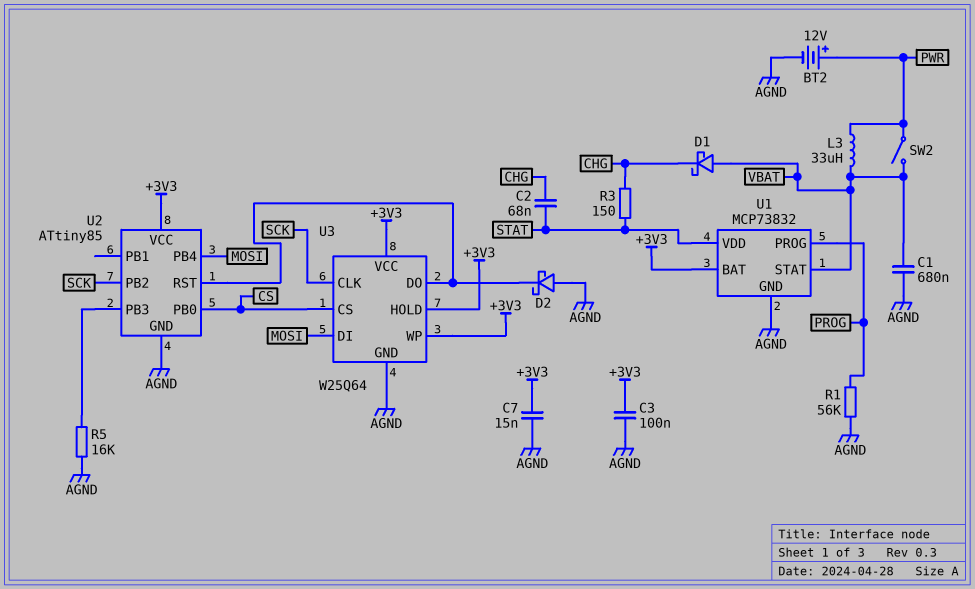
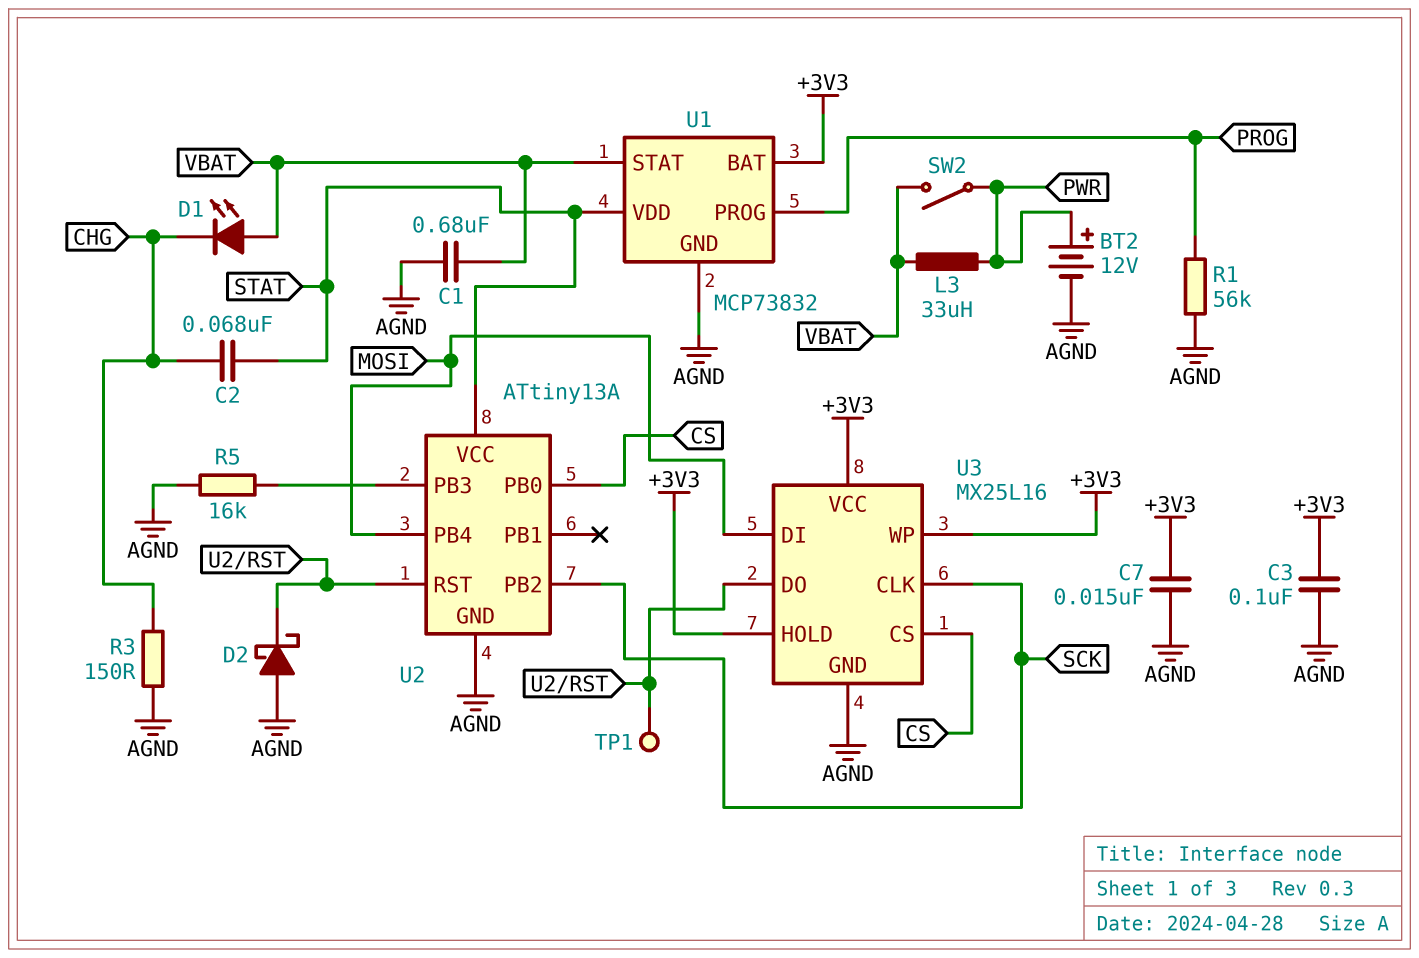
D1: schottky (A VBAT, K CHG) -> LED (A VBAT, K CHG)
R3: 150 (CHG, STAT) -> 150 (AGND, CHG)
TP1: none -> test point (U2/RST)
U2: ATtiny85 -> ATtiny13A
U2 pin VCC: +3V3 -> STAT
U3: W25Q64 -> MX25L16

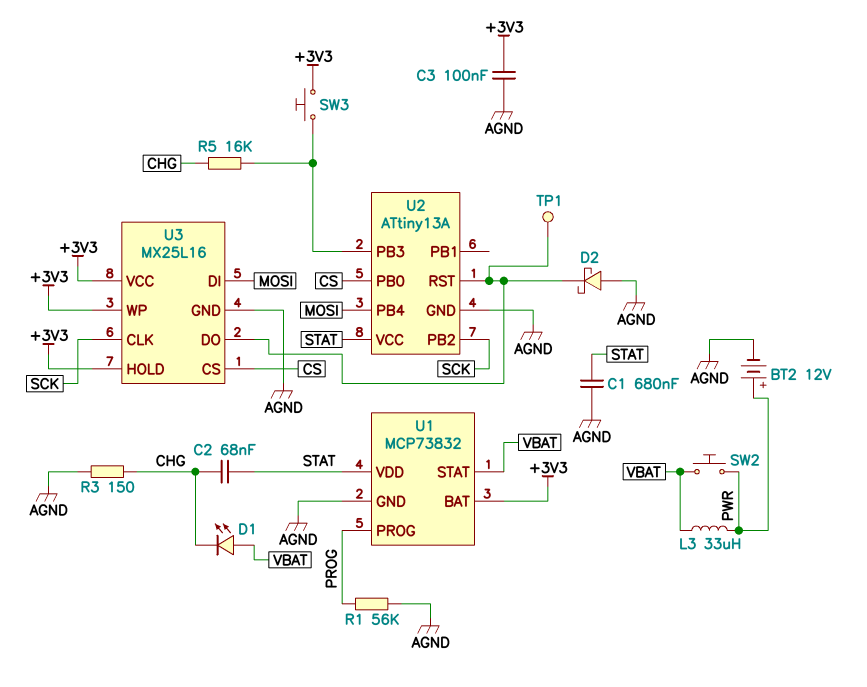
C1: 680nF (AGND, VBAT) -> 680nF (AGND, STAT)
C7: 15nF (+3V3, AGND) -> none
R5: 16k (AGND, U2/PB3) -> 16k (CHG, U2/PB3)
SW2: switch (PWR, VBAT) -> button (PWR, VBAT)
SW3: none -> button (+3V3, U2/PB3)

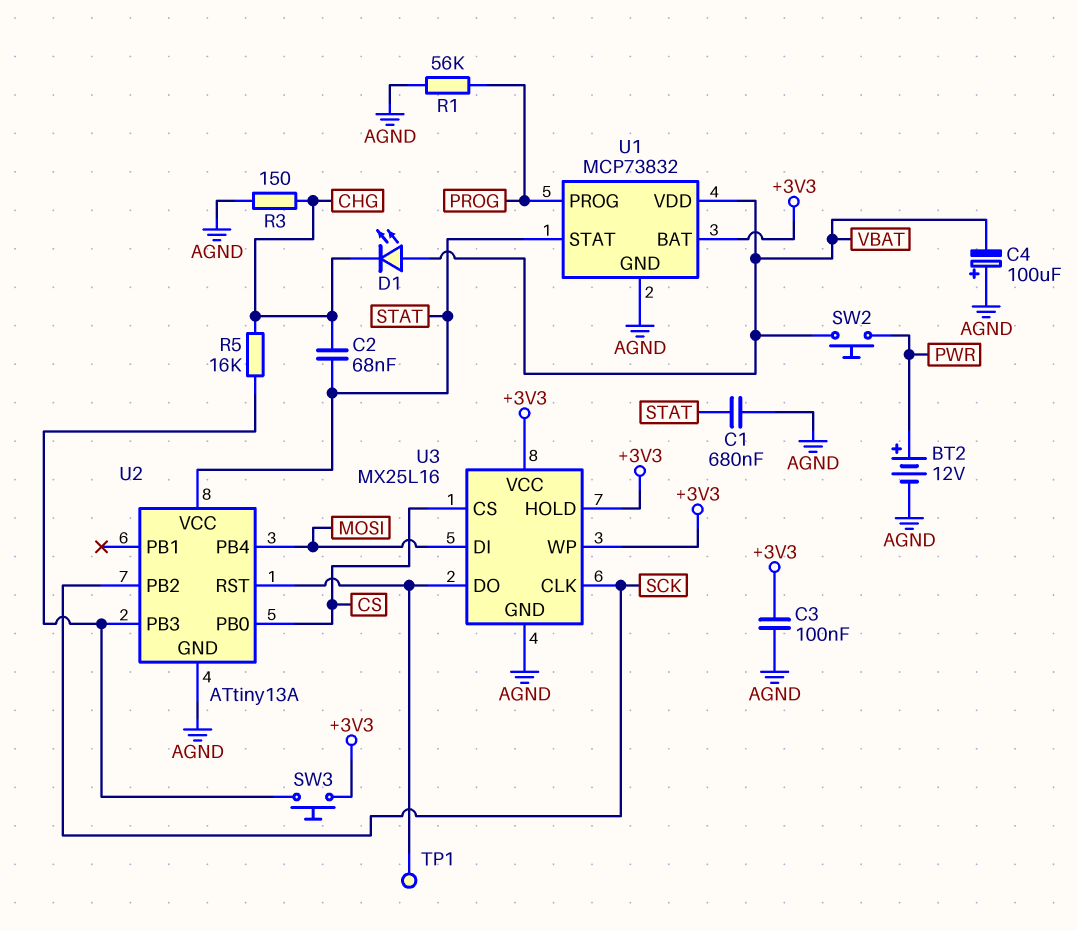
C4: none -> 100uF (plus AGND, minus VBAT)
D2: schottky (A AGND, K U2/RST) -> none
L3: 33uH (PWR, VBAT) -> none
U1 pin STAT: VBAT -> STAT
U1 pin VDD: STAT -> VBAT

